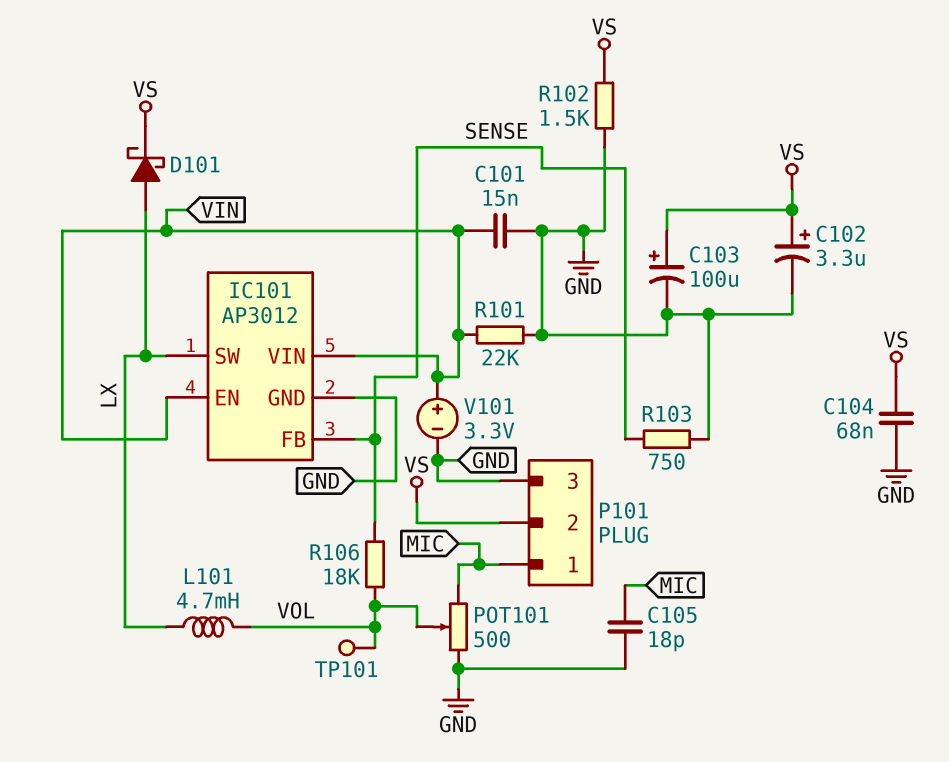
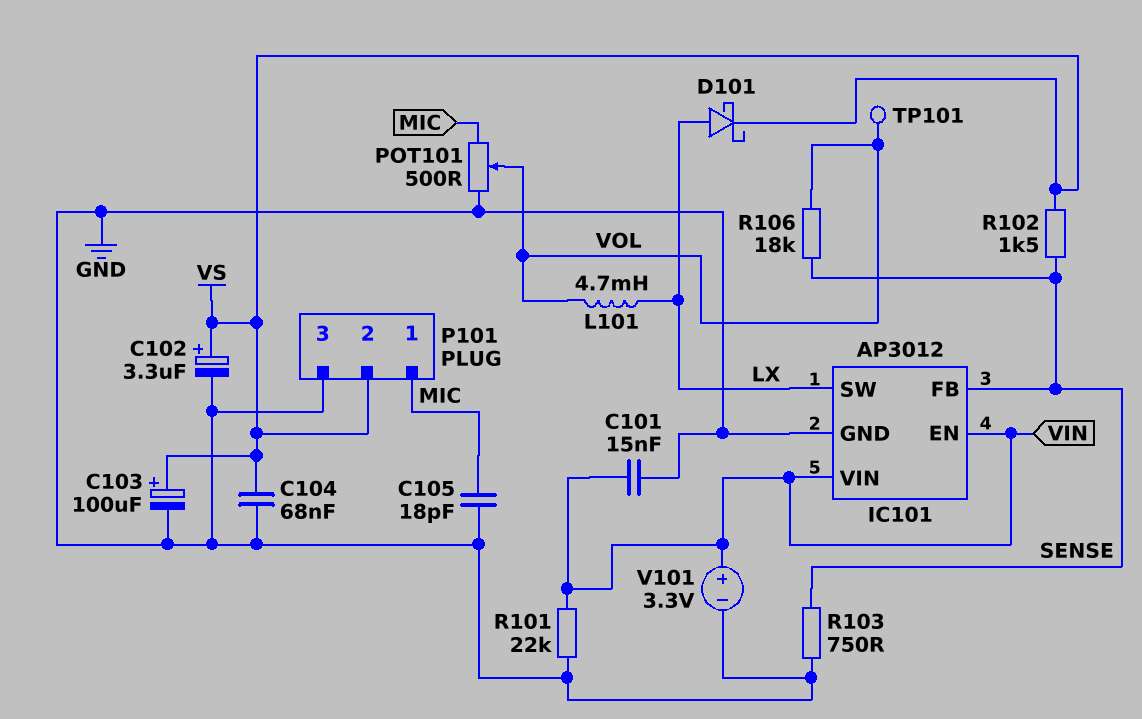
R102: 1.5k (GND, VS) -> 1.5k (SENSE, VS)

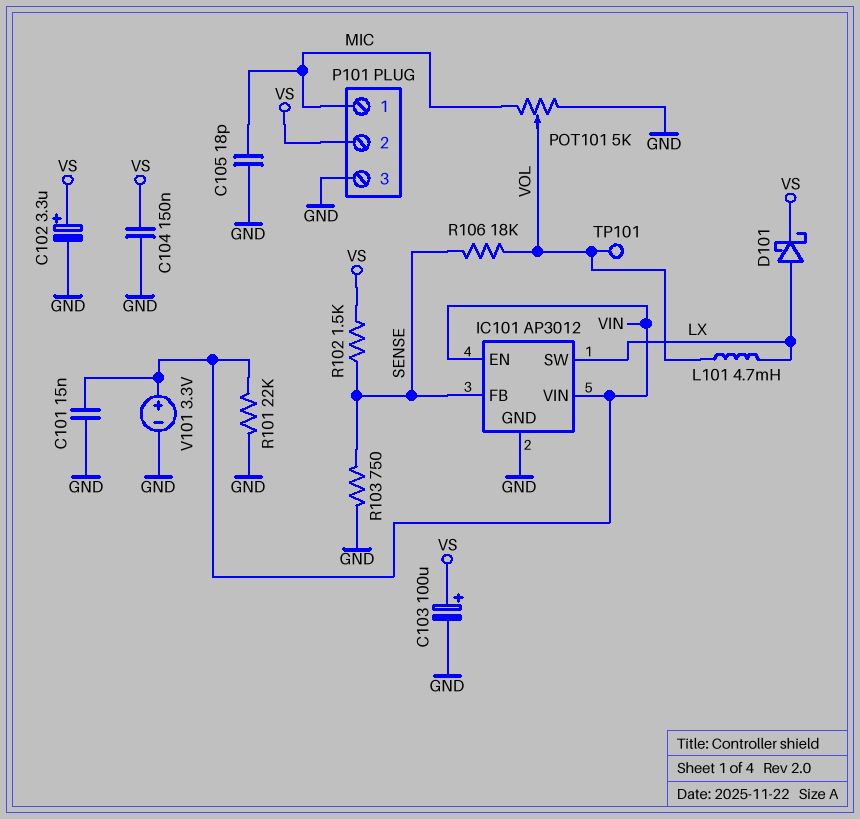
C104: 68nF (GND, VS) -> 150nF (GND, VS)
POT101: 500 (GND, MIC, wiper VOL) -> 5k (GND, MIC, wiper VOL)

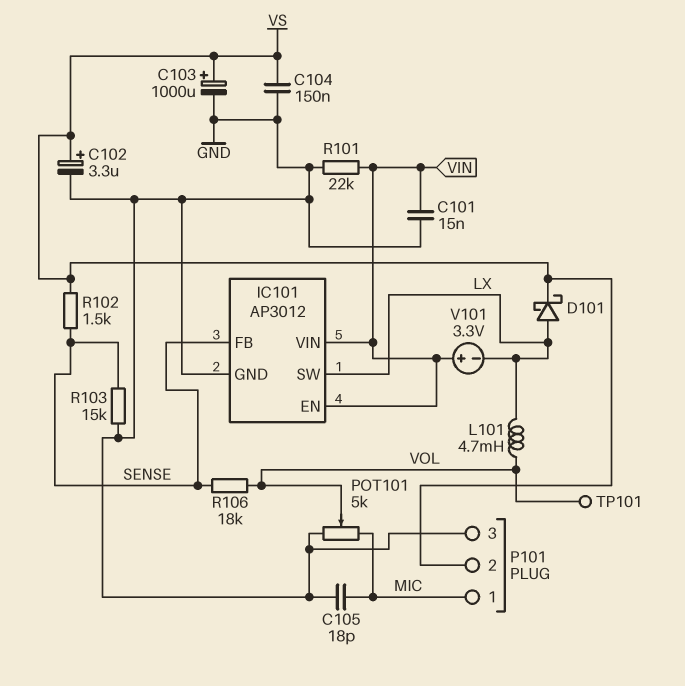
C103: 100uF (plus VS, minus GND) -> 1000uF (plus VS, minus GND)
R103: 750 (GND, SENSE) -> 15k (GND, SENSE)
V101: 3.3V (plus VIN, minus GND) -> 3.3V (plus VIN, minus LX)

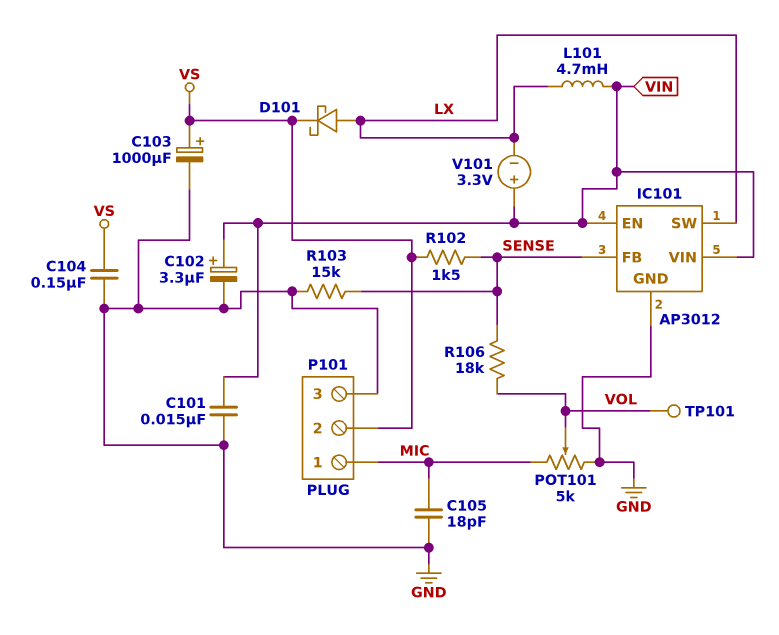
C102: 3.3uF (plus VS, minus GND) -> 3.3uF (plus VIN, minus GND)
L101: 4.7mH (LX, VOL) -> 4.7mH (LX, VIN)
R101: 22k (GND, VIN) -> none

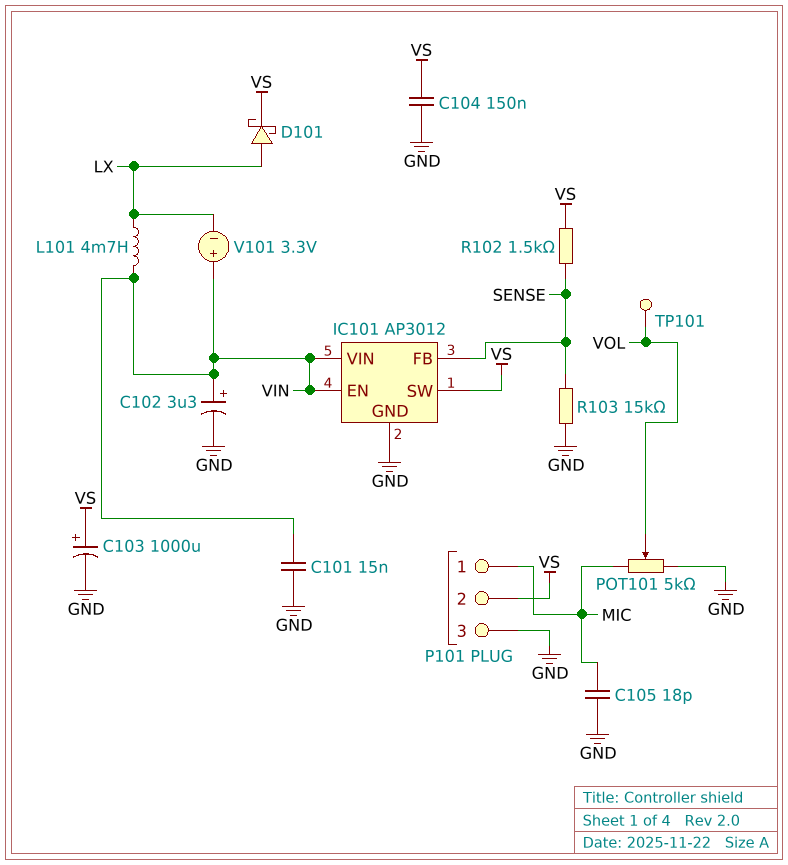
IC101 pin SW: LX -> VS
R106: 18k (SENSE, VOL) -> none

